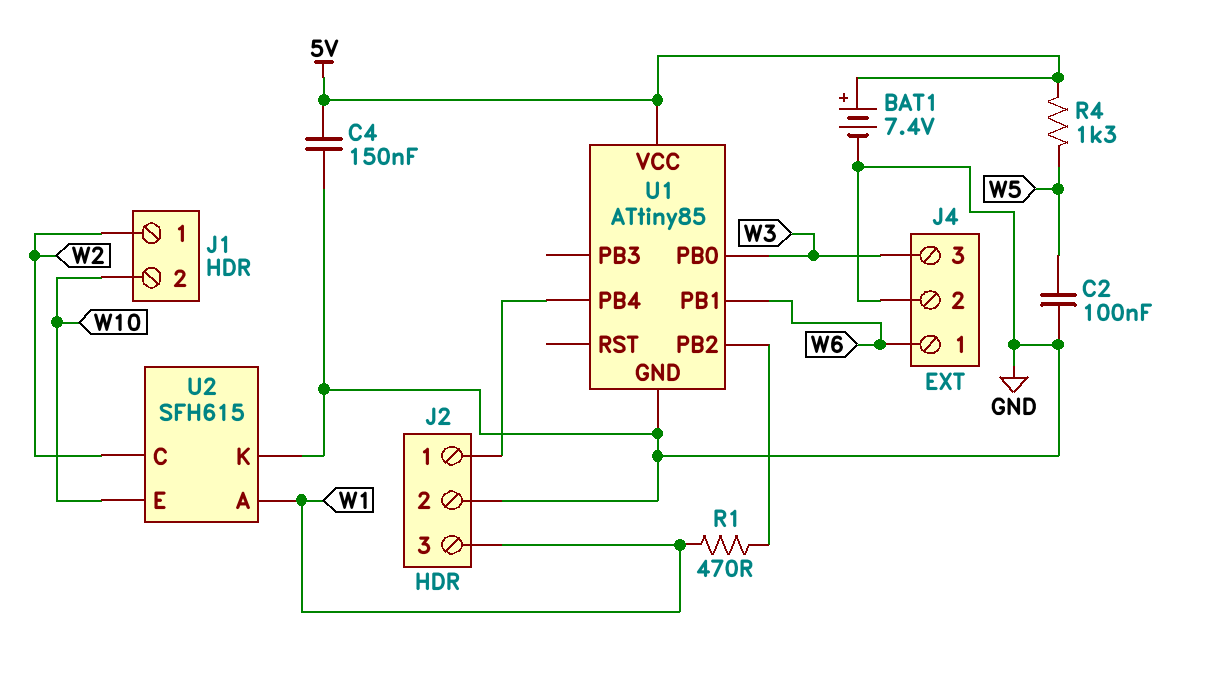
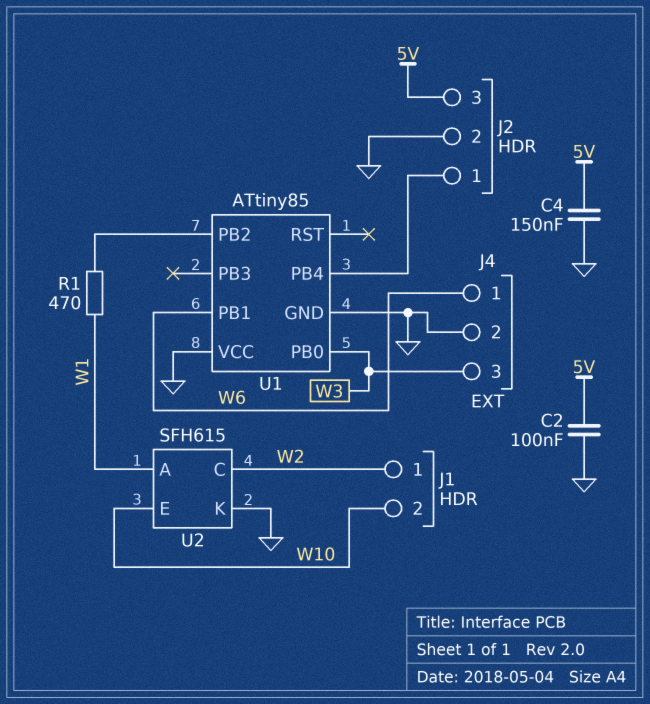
BAT1: 7.4V (plus 5V, minus GND) -> none
C2: 100nF (GND, W5) -> 100nF (5V, GND)
J2 pin 3: W1 -> 5V
R4: 1.3k (5V, W5) -> none
U1 pin VCC: 5V -> GND

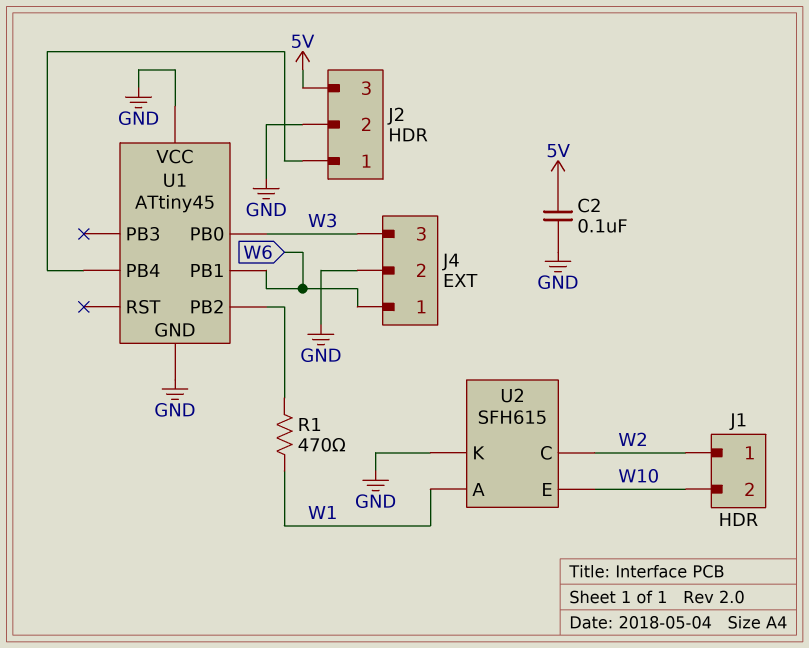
C4: 150nF (5V, GND) -> none
U1: ATtiny85 -> ATtiny45

